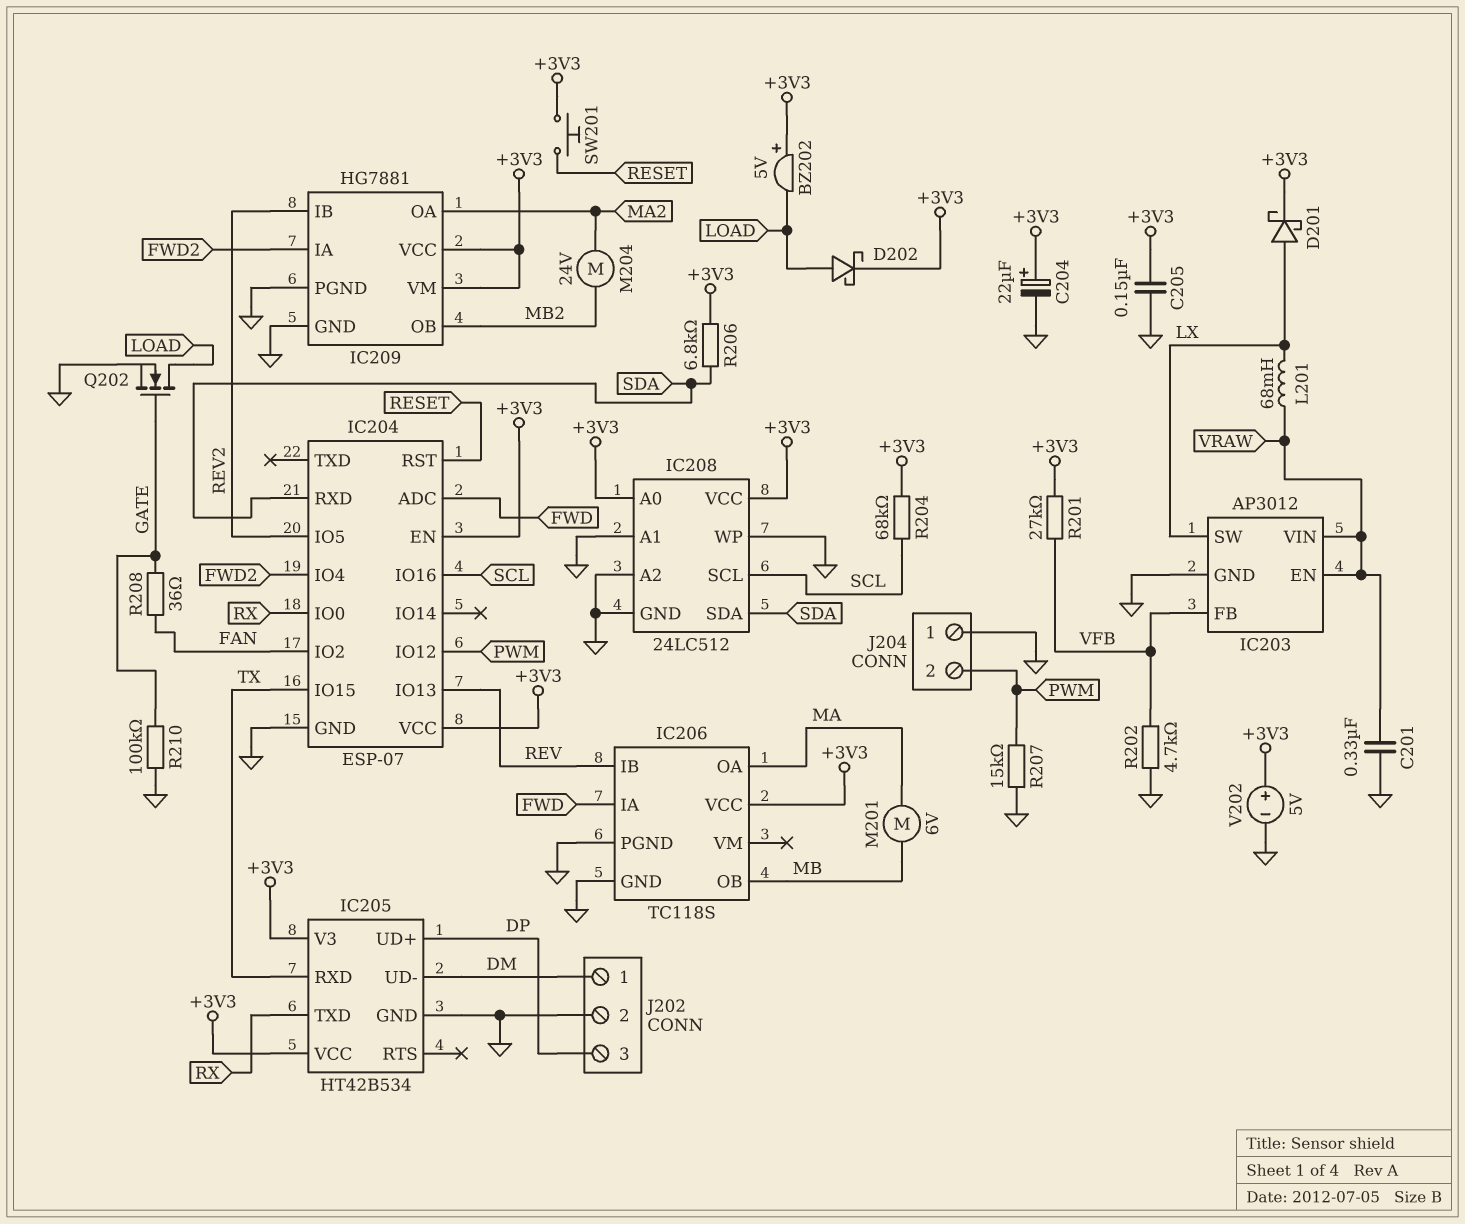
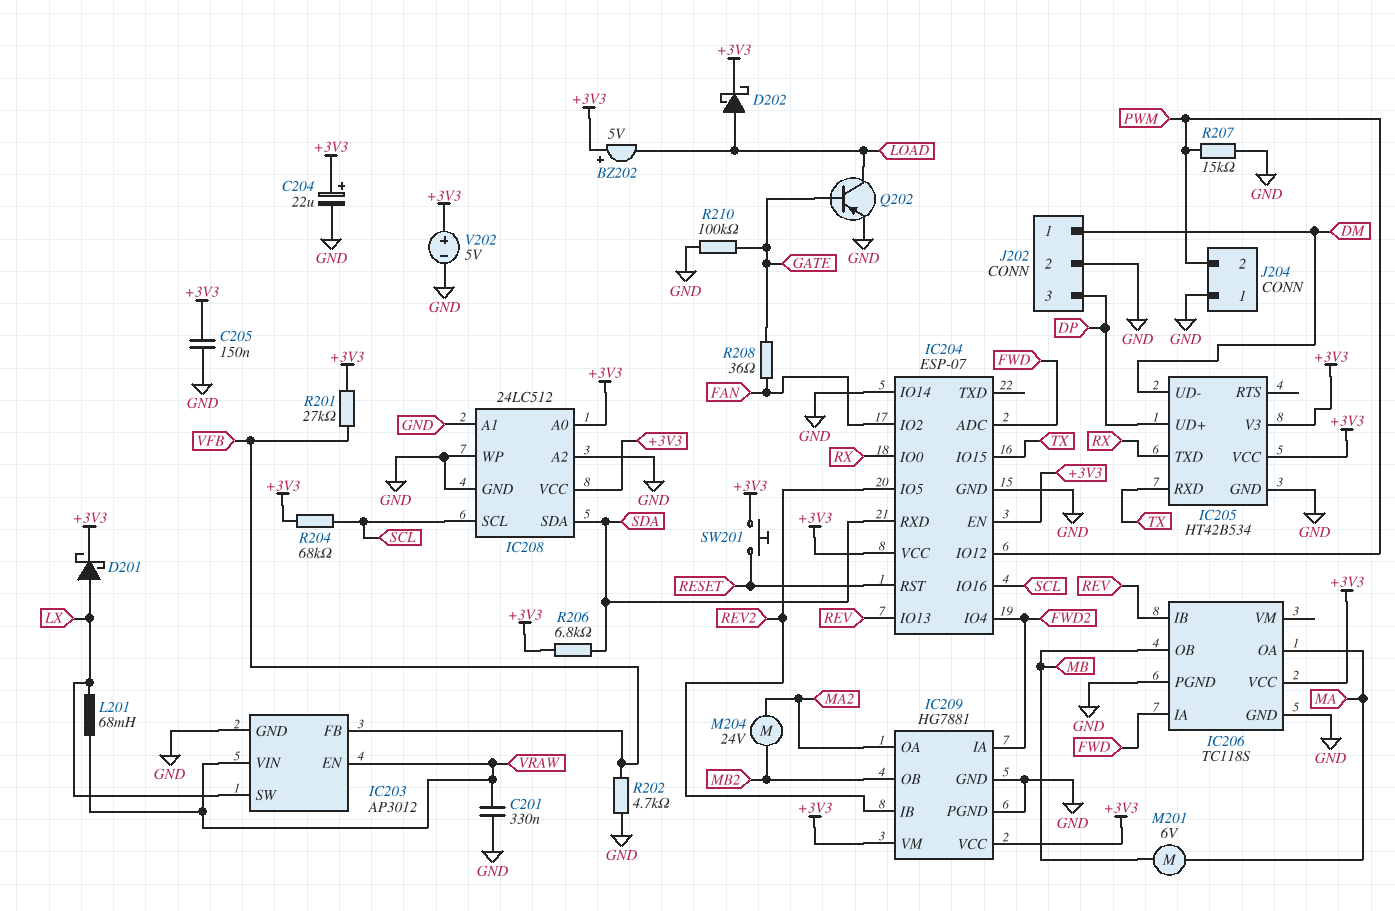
IC204 pin IO14: none -> GND
Q202: NMOS (G GATE, D LOAD, S GND) -> PNP (B GATE, C LOAD, E GND)

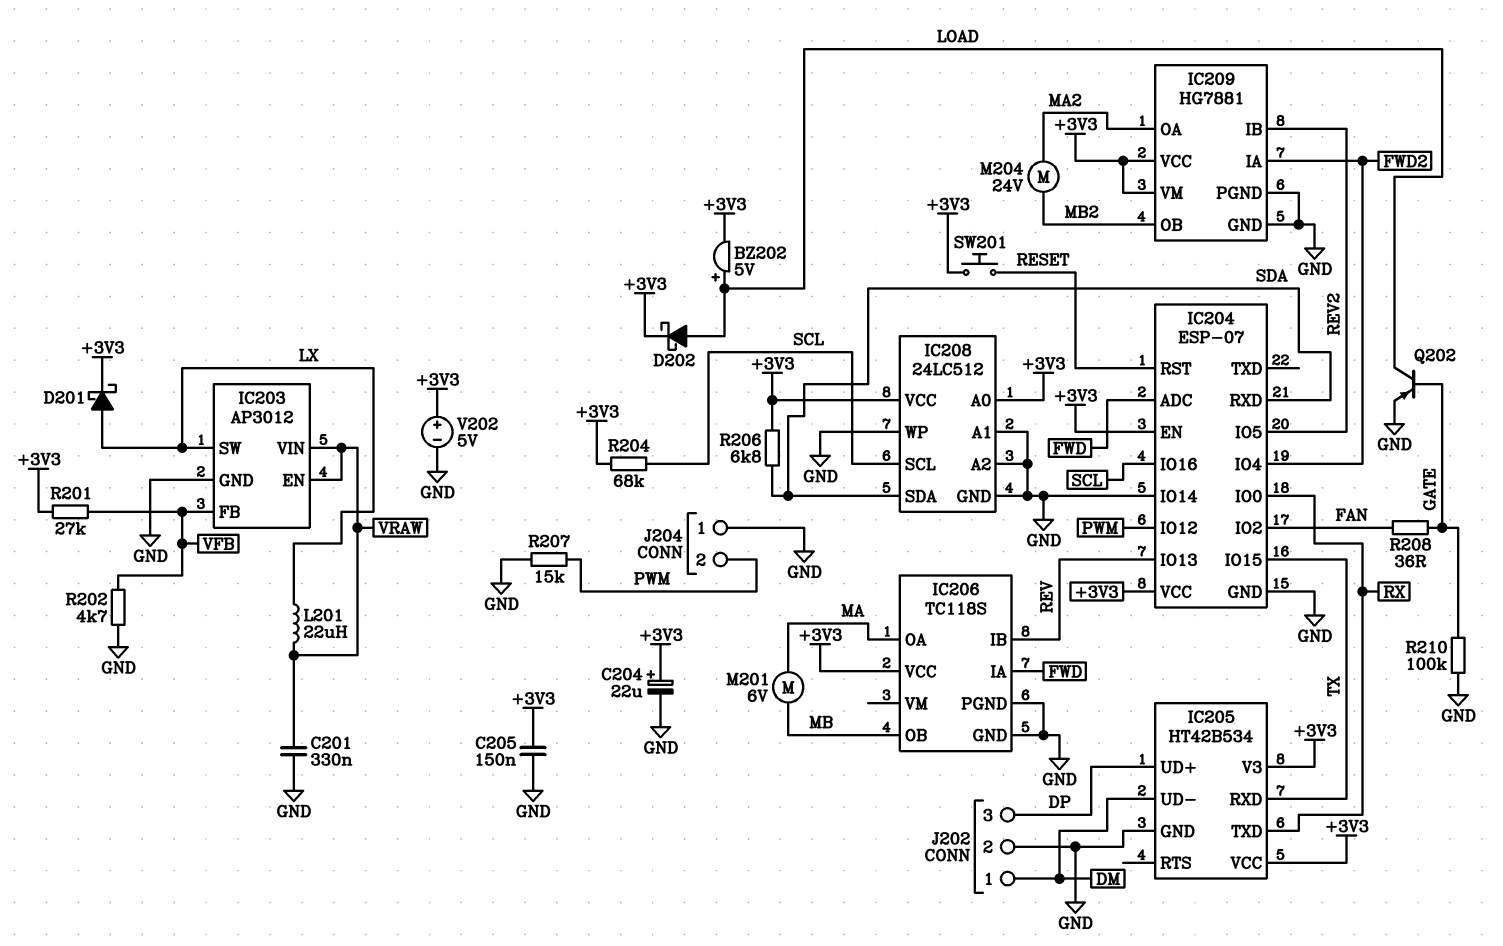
BZ202: buzzer 5V (plus +3V3, minus LOAD) -> buzzer 5V (plus LOAD, minus +3V3)
L201: 68mH (LX, VRAW) -> 22uH (LX, VRAW)

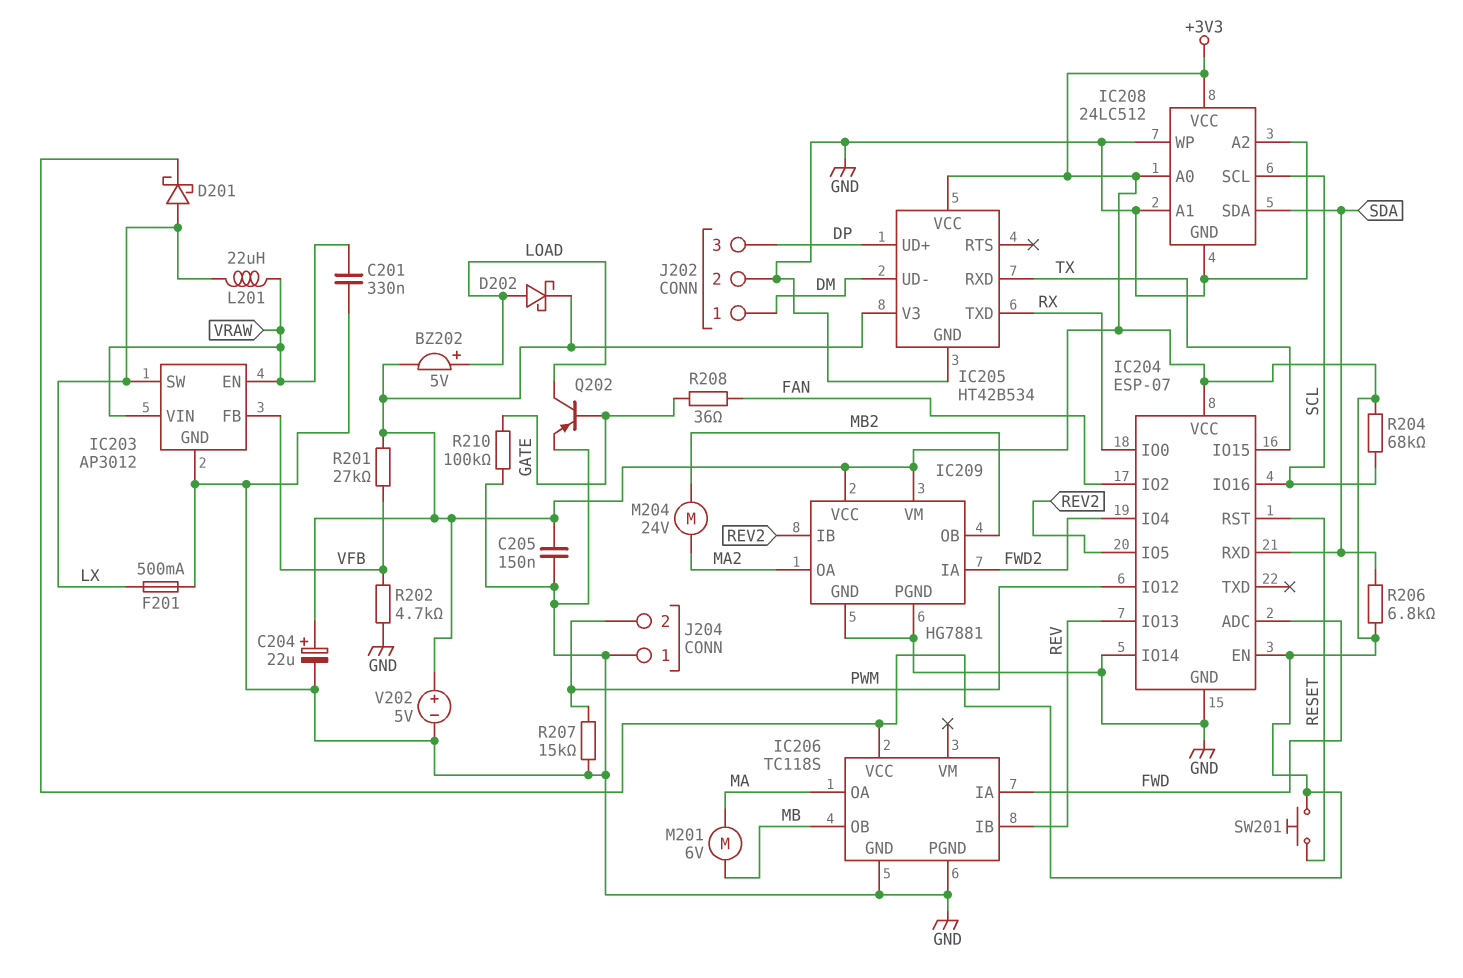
F201: none -> 500mA (GND, LX)

